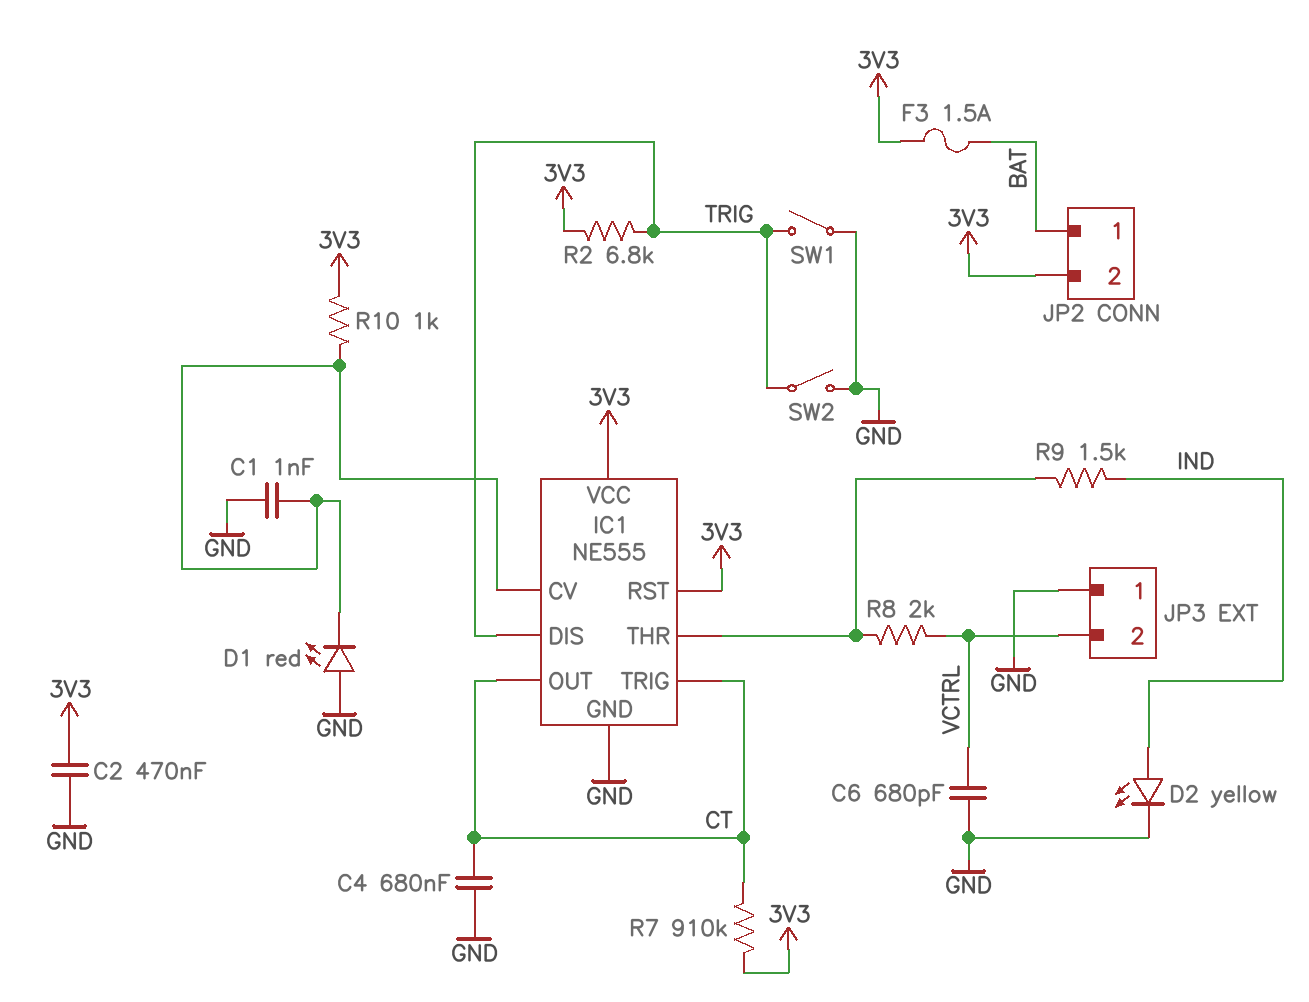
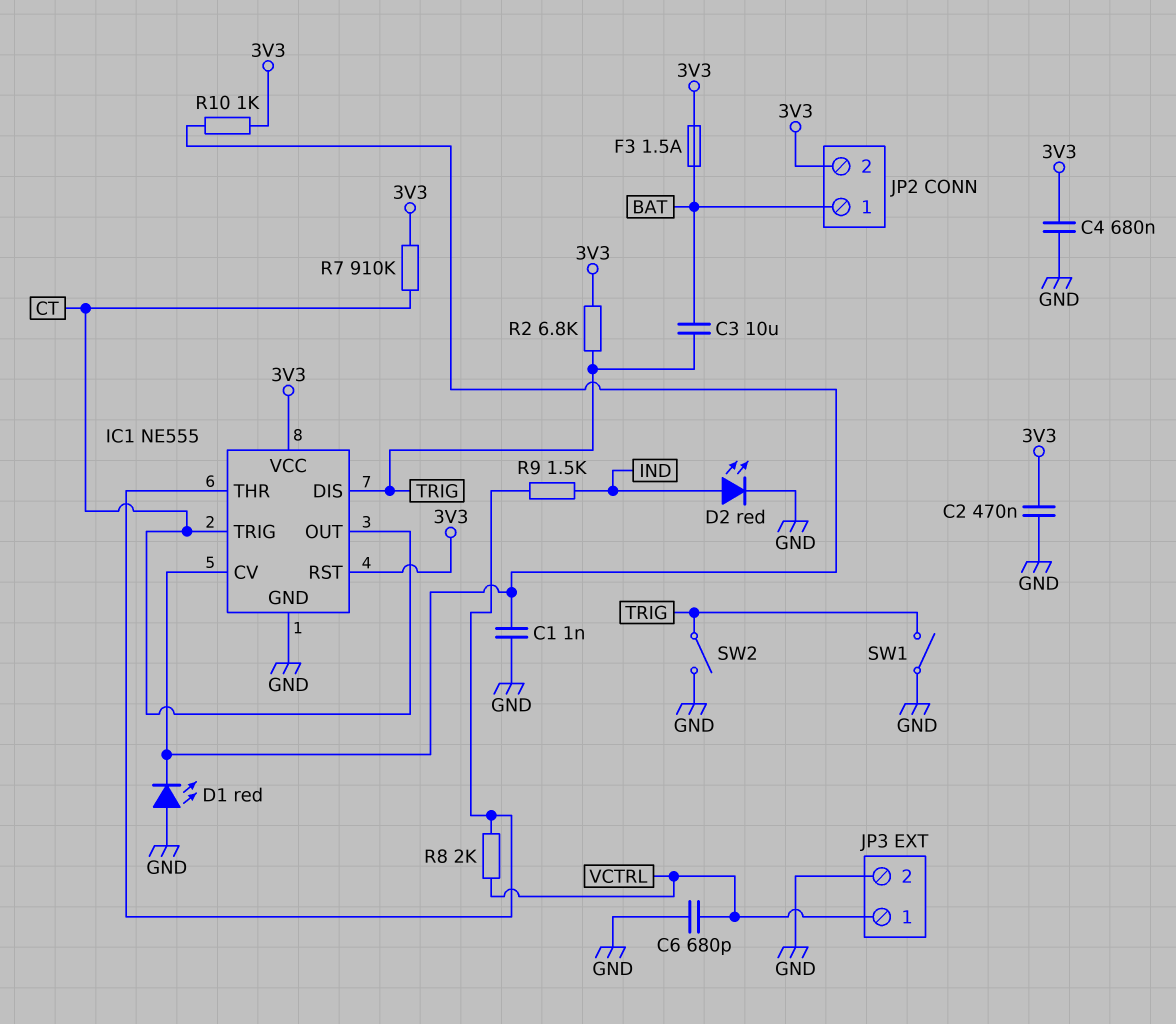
C3: none -> 10uF (BAT, TRIG)
C4: 680nF (CT, GND) -> 680nF (3V3, GND)
D2: LED yellow (A IND, K GND) -> LED red (A IND, K GND)
JP3 pin 1: GND -> VCTRL
JP3 pin 2: VCTRL -> GND

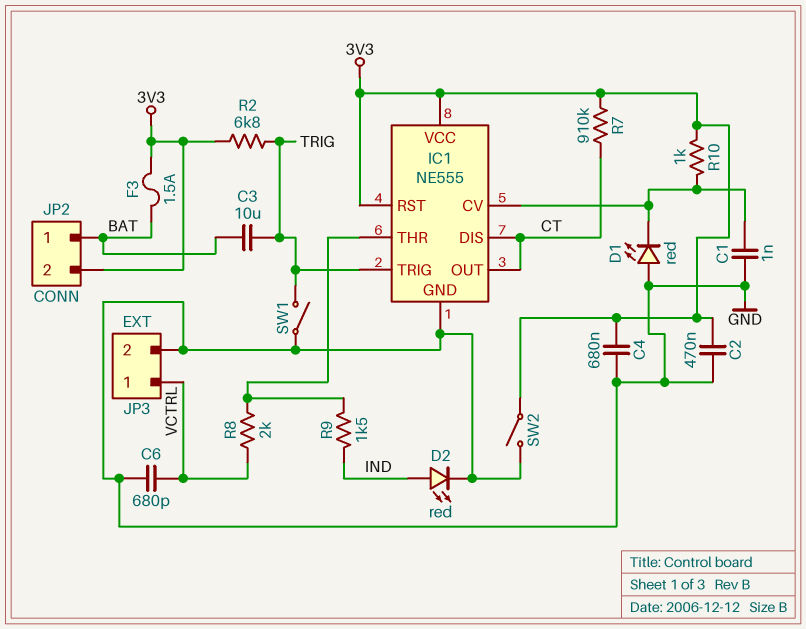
IC1 pin DIS: TRIG -> CT
IC1 pin TRIG: CT -> TRIG
SW2: switch (GND, TRIG) -> switch (3V3, GND)

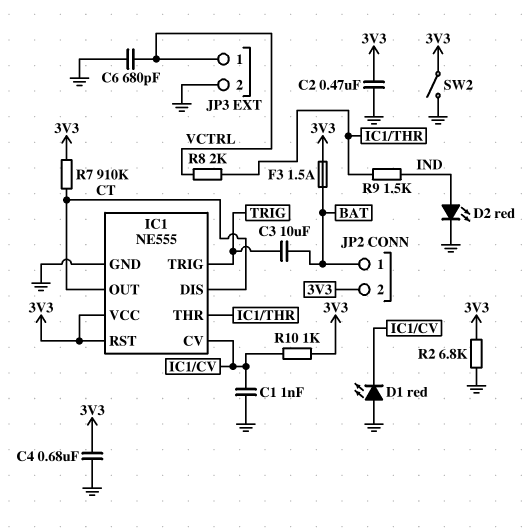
R2: 6.8k (3V3, TRIG) -> 6.8k (3V3, GND)
SW1: switch (GND, TRIG) -> none

